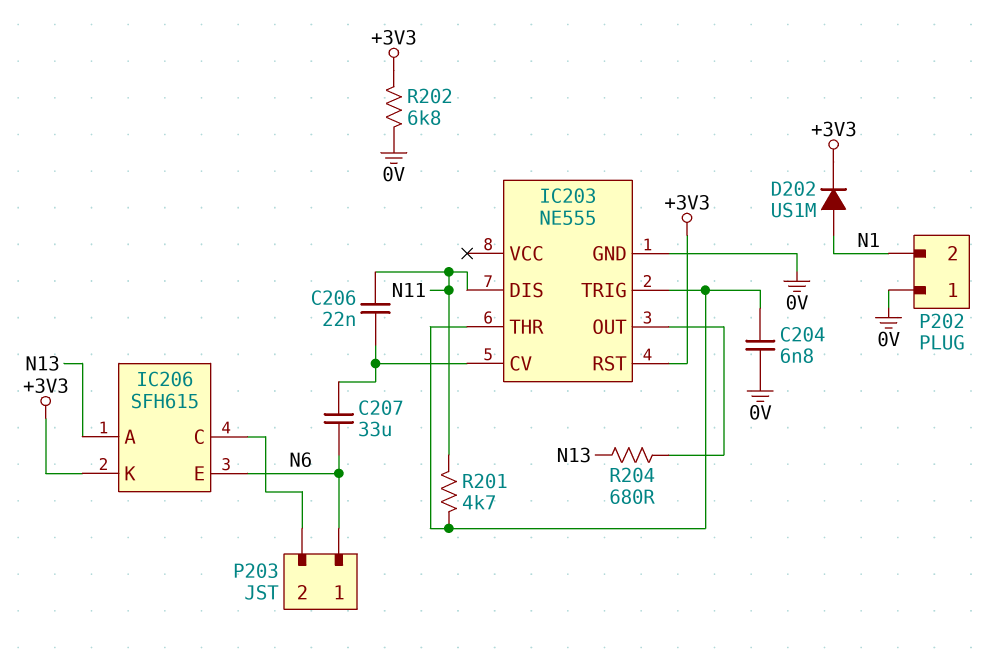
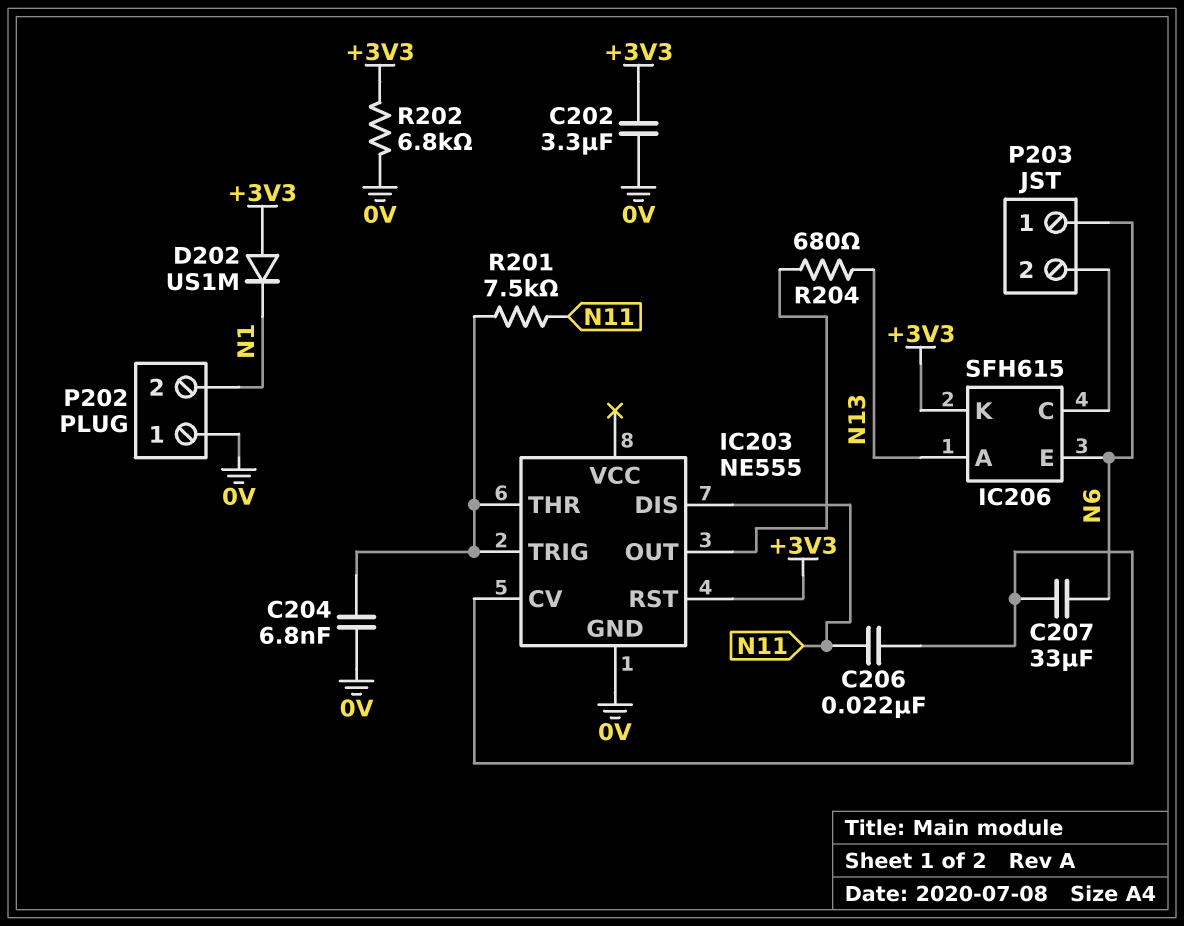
C202: none -> 3.3uF (+3V3, 0V)
D202: diode US1M (A N1, K +3V3) -> diode US1M (A +3V3, K N1)
R201: 4.7k (IC203/THR, N11) -> 7.5k (IC203/THR, N11)

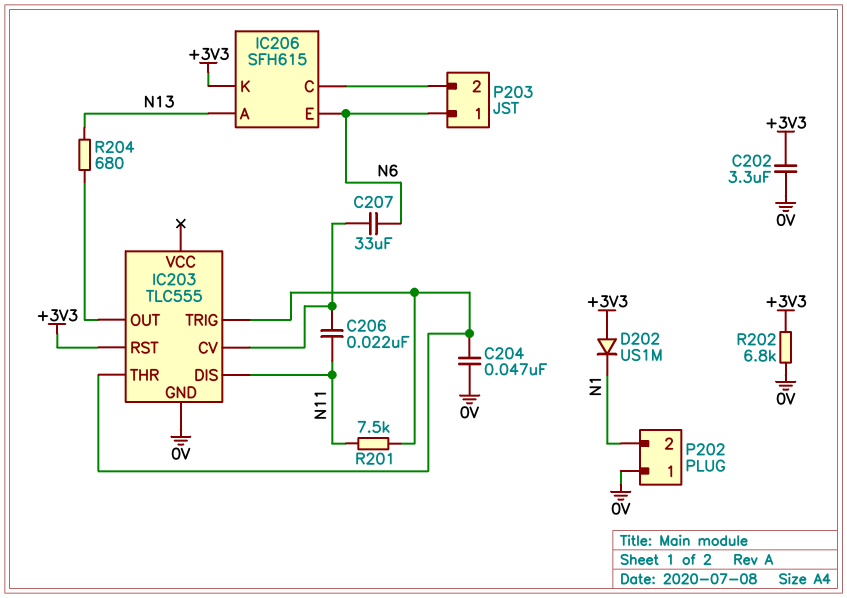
C204: 6.8nF (0V, IC203/THR) -> 47nF (0V, IC203/THR)
IC203: NE555 -> TLC555

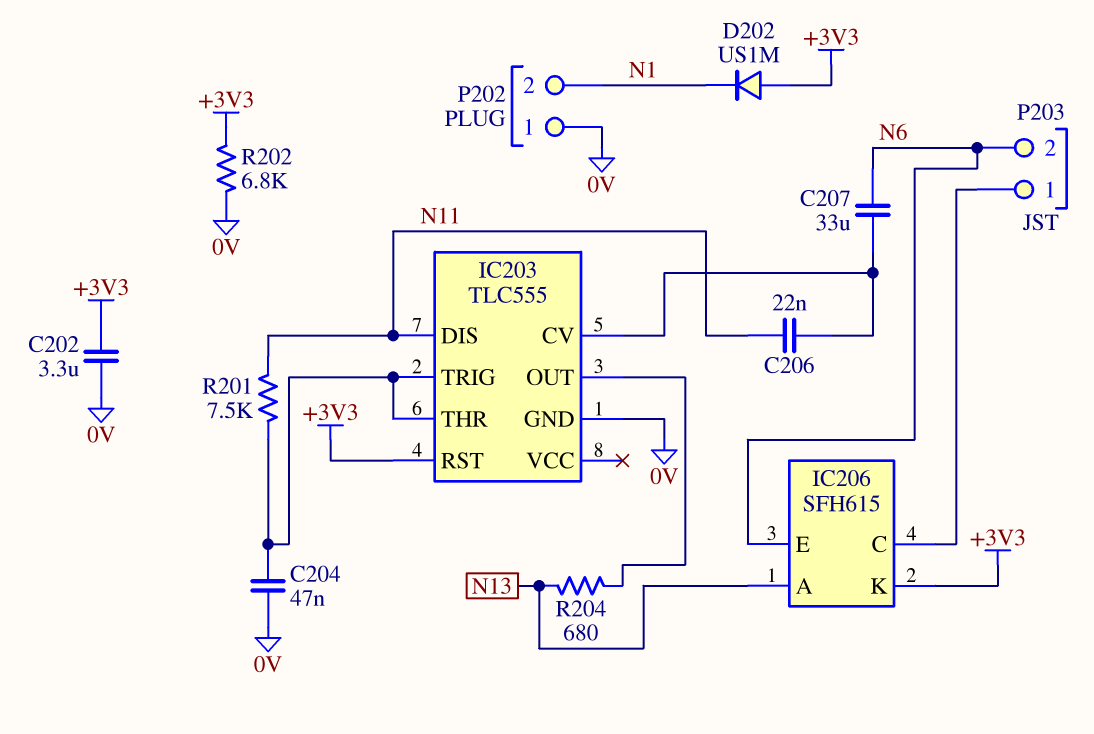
P203 pin 1: N6 -> IC206/C
P203 pin 2: IC206/C -> N6

